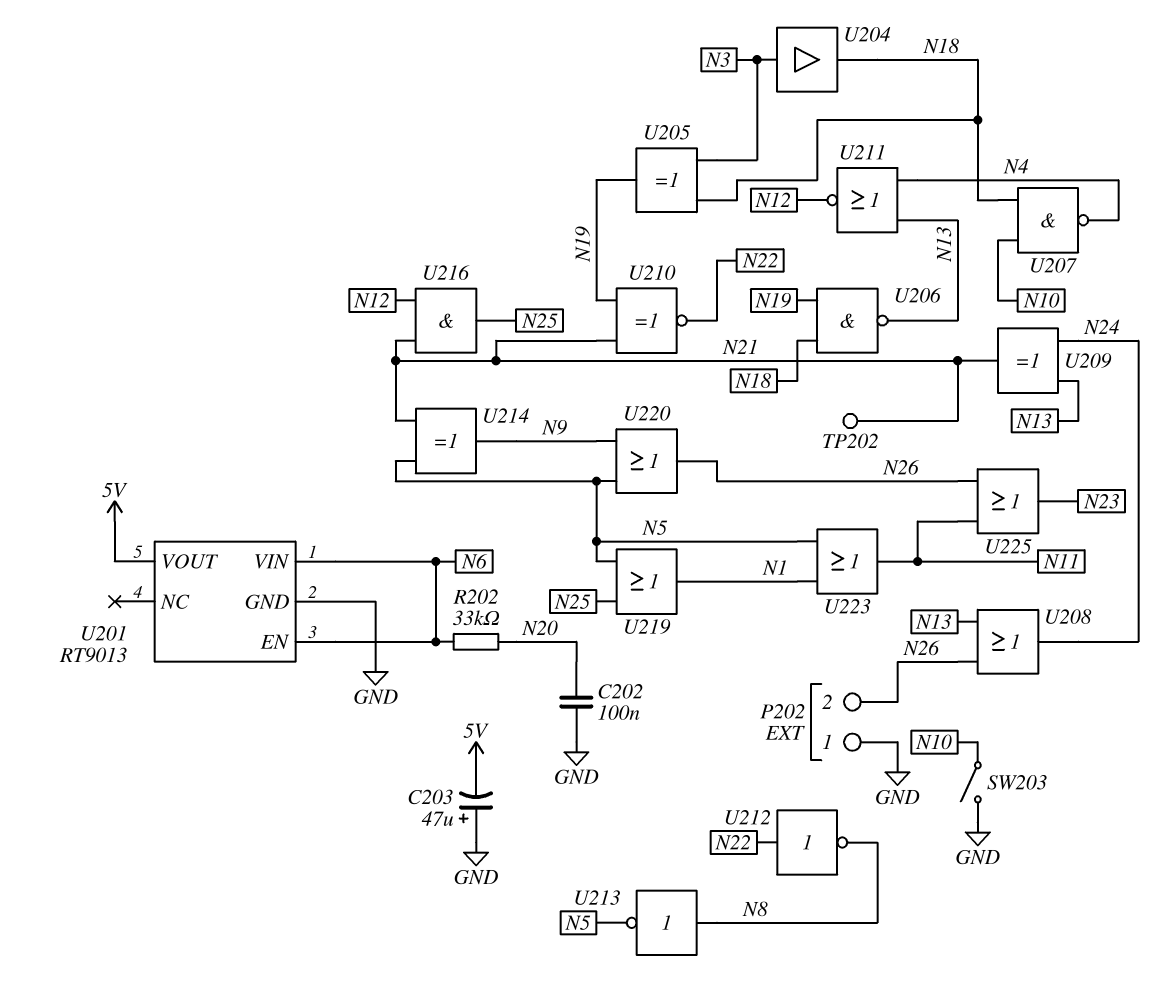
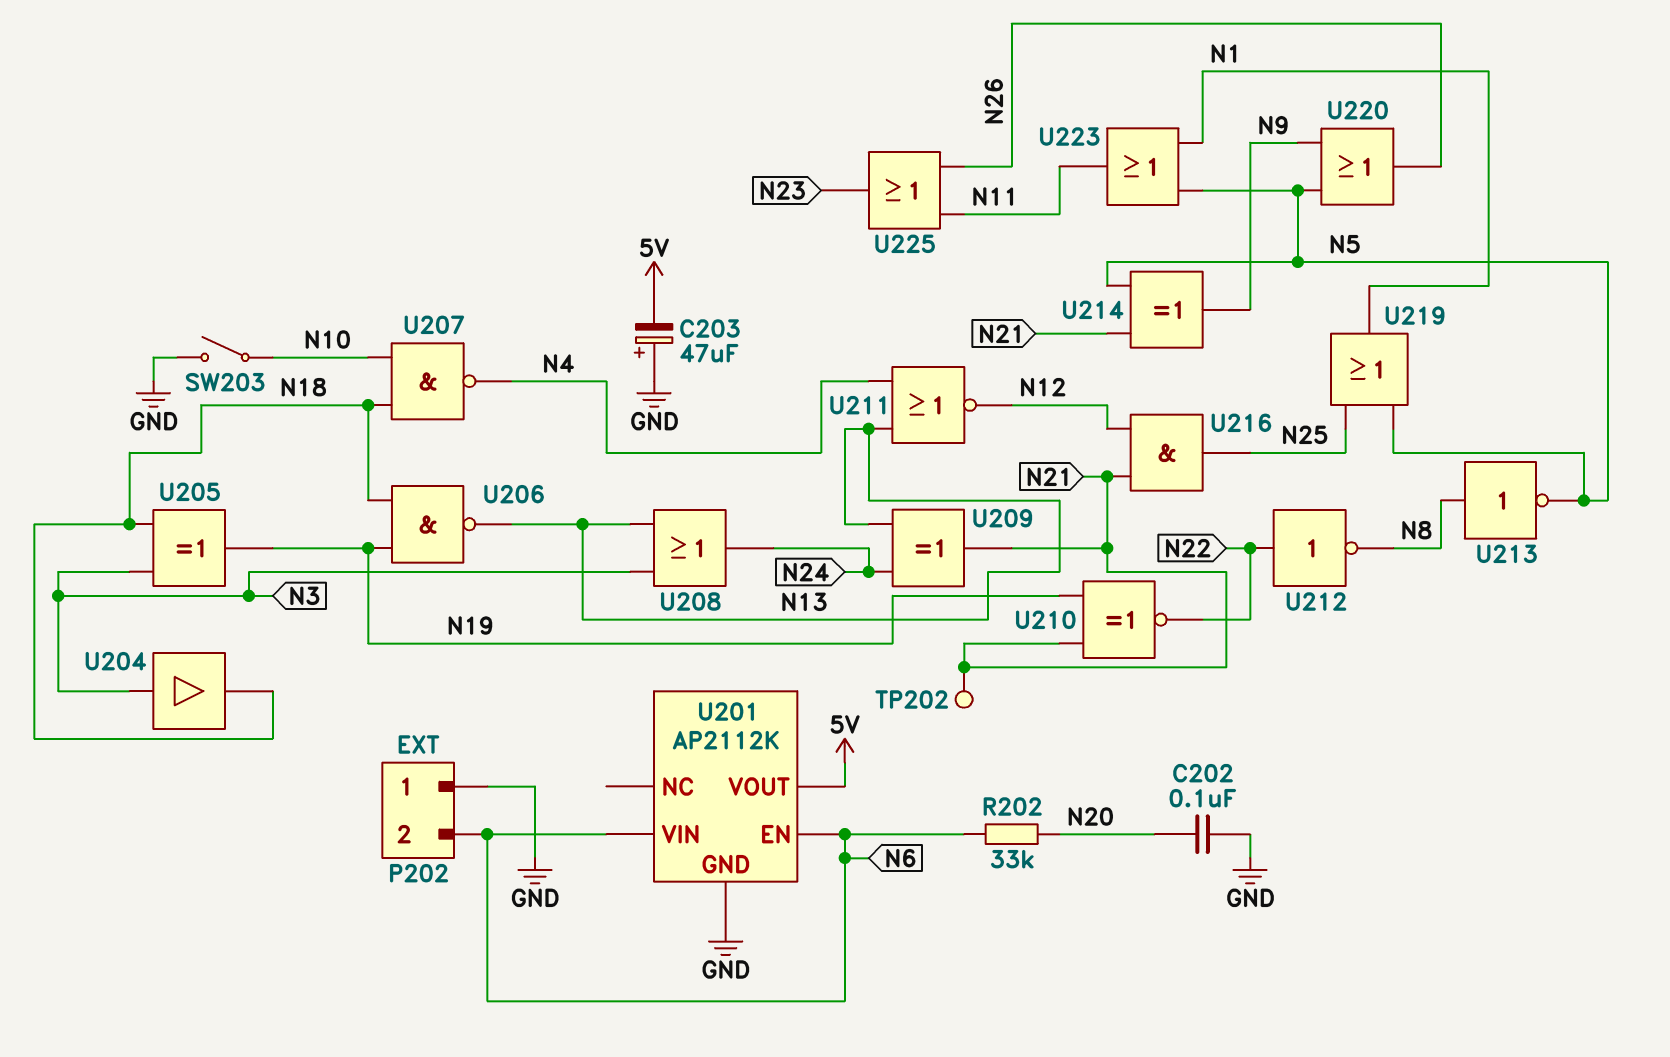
P202 pin 2: N26 -> N6
U201: RT9013 -> AP2112K
U208: OR (in N13, in N26, out N24) -> OR (in N3, in N13, out N24)

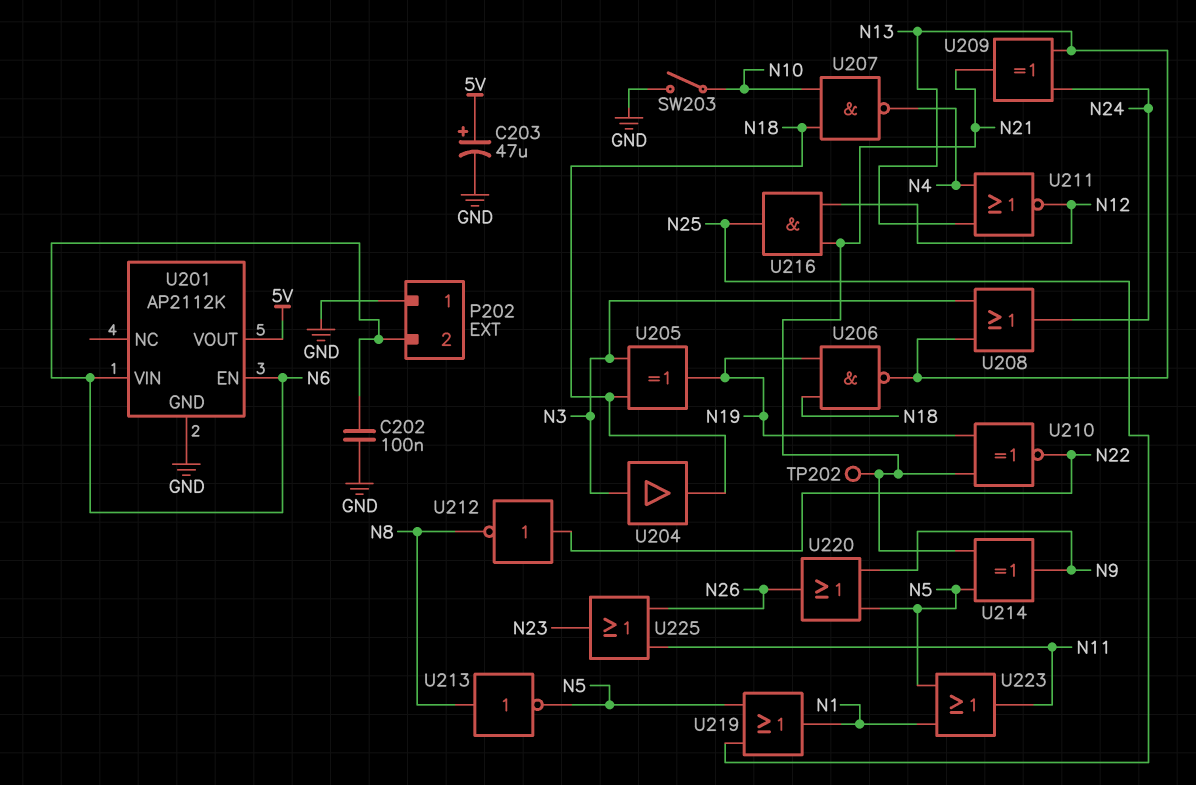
C202: 100nF (GND, N20) -> 100nF (GND, N6)
C203: 47uF (plus GND, minus 5V) -> 47uF (plus 5V, minus GND)
R202: 33k (N6, N20) -> none

